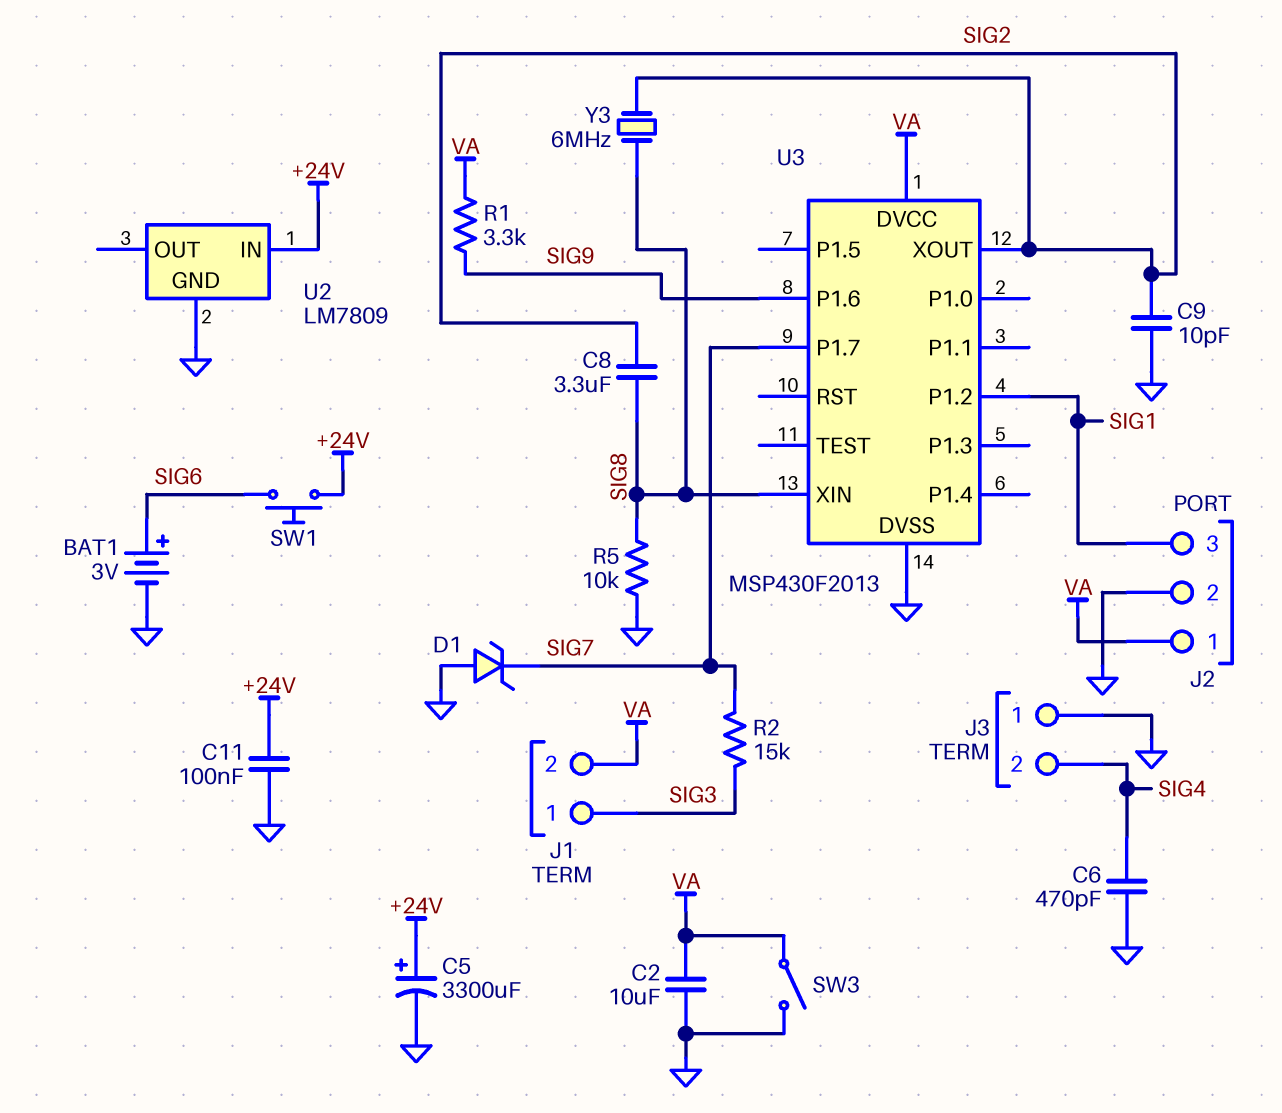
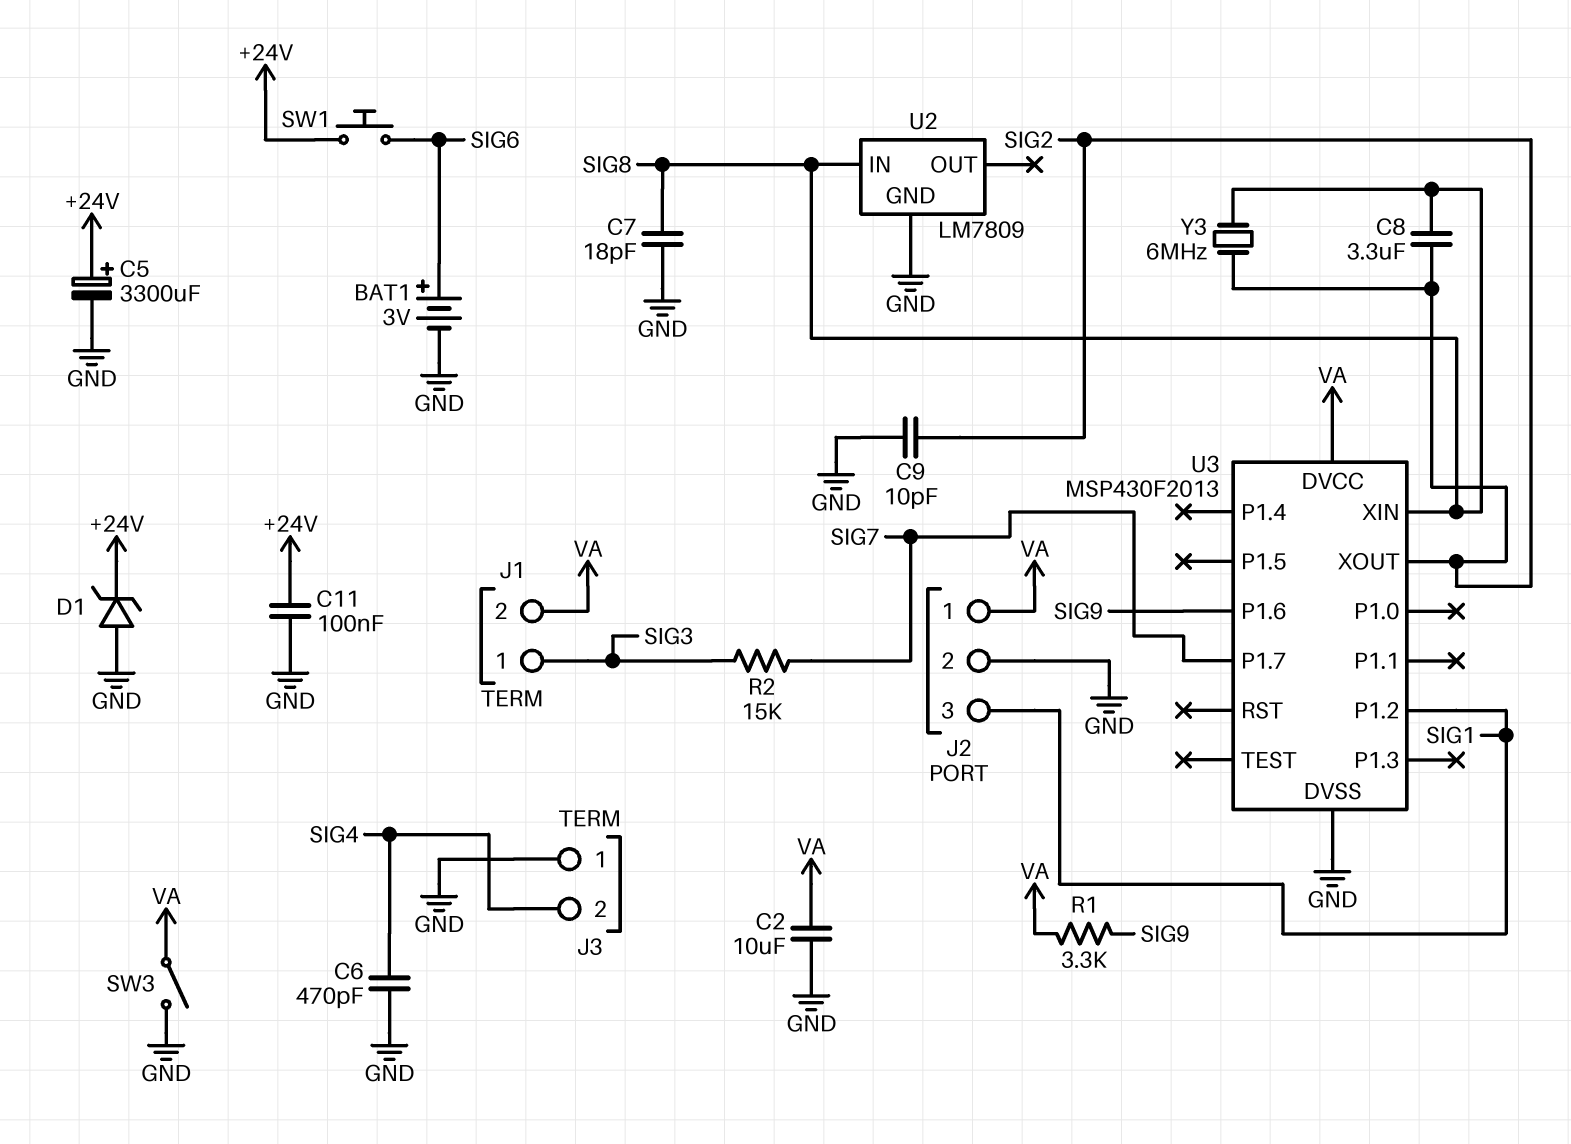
C7: none -> 18pF (GND, SIG8)
D1: zener (A GND, K SIG7) -> zener (A GND, K +24V)
R5: 10k (GND, SIG8) -> none
U2 pin IN: +24V -> SIG8

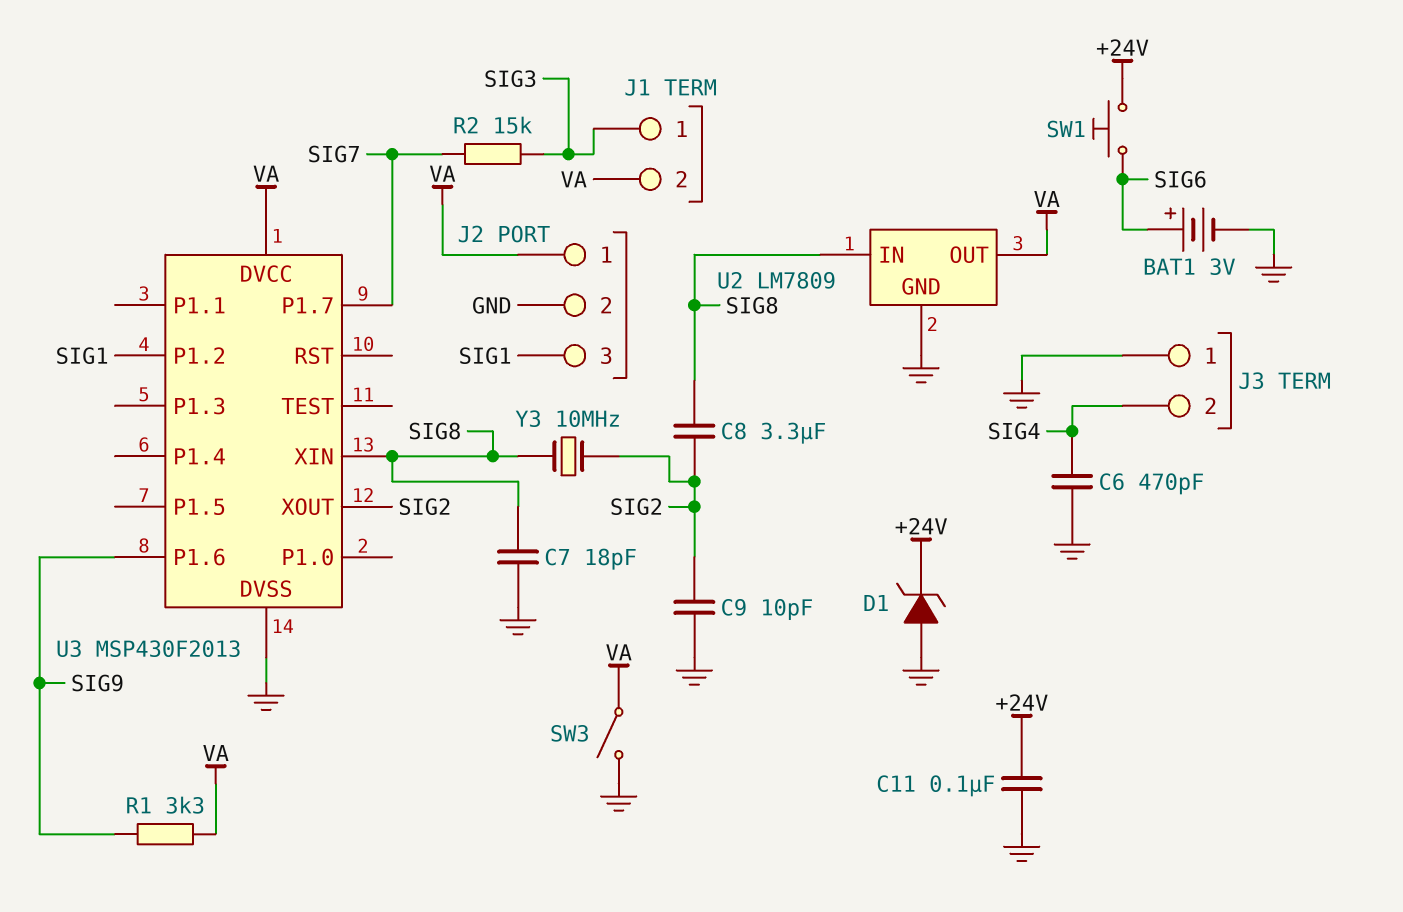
C2: 10uF (GND, VA) -> none
C5: 3300uF (plus +24V, minus GND) -> none
U2 pin OUT: none -> VA
Y3: 6MHz (SIG2, SIG8) -> 10MHz (SIG2, SIG8)

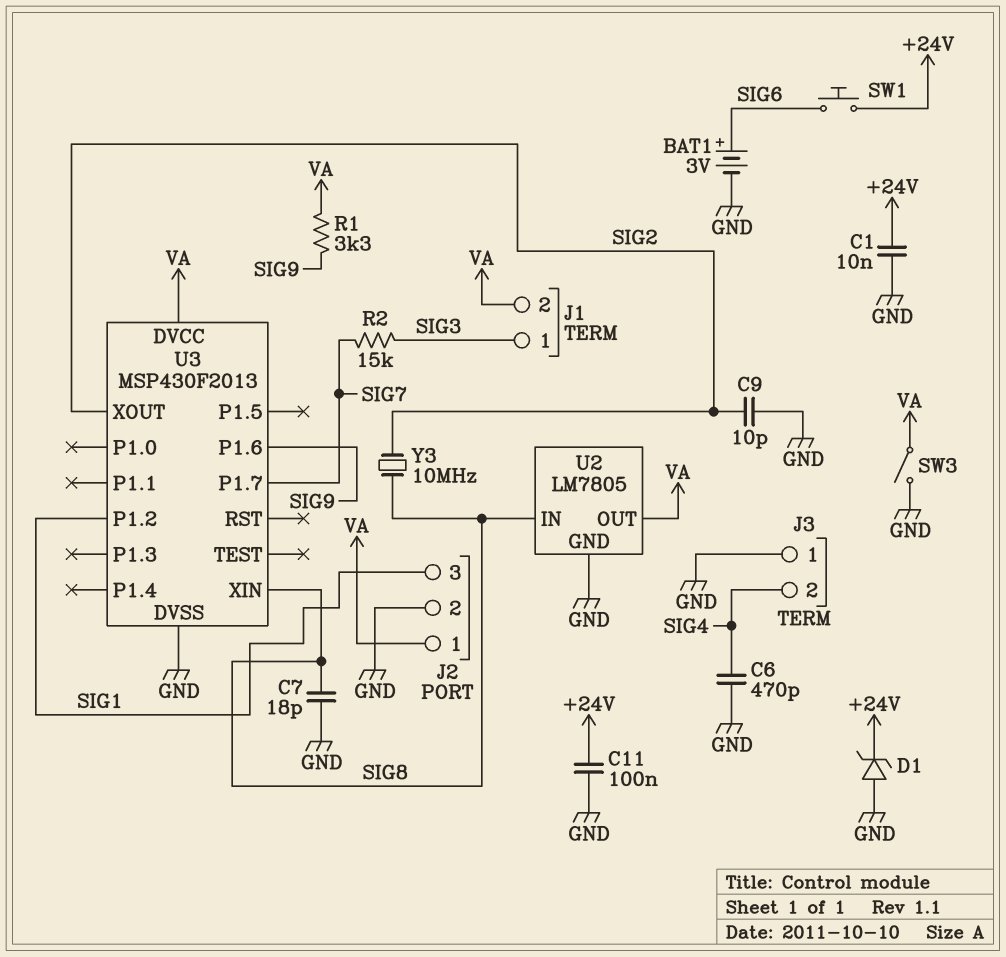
C1: none -> 10nF (+24V, GND)
C8: 3.3uF (SIG2, SIG8) -> none
U2: LM7809 -> LM7805

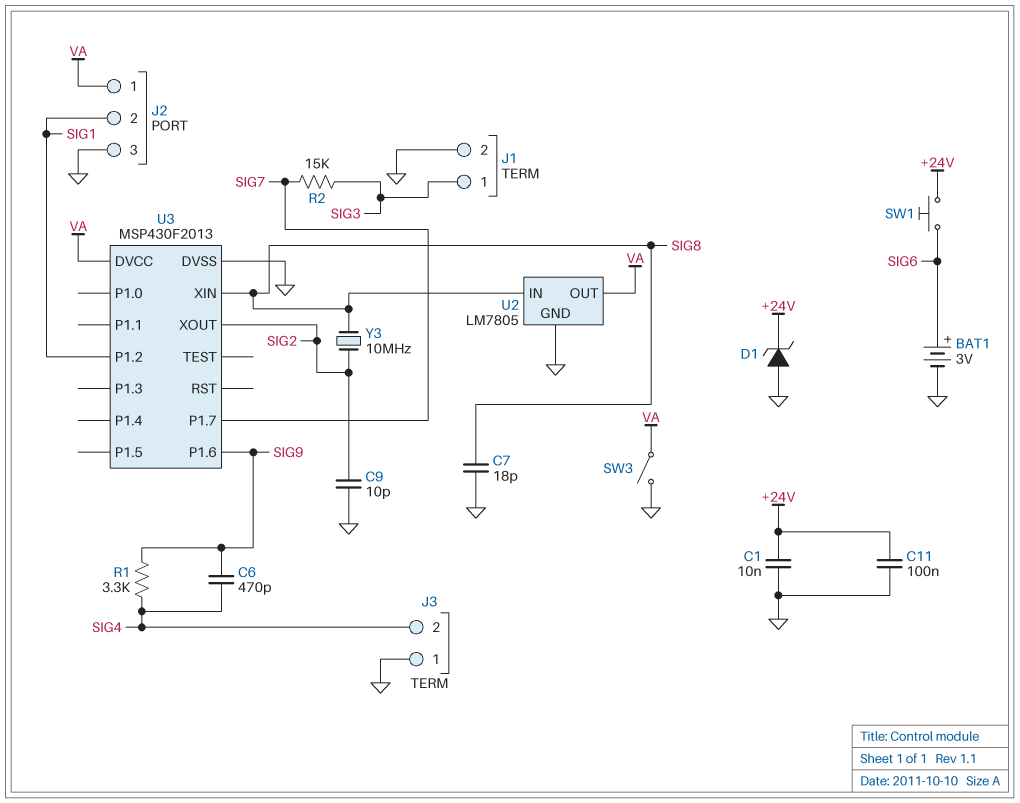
C6: 470pF (GND, SIG4) -> 470pF (SIG4, SIG9)
J1 pin 2: VA -> GND
J2 pin 2: GND -> SIG1
J2 pin 3: SIG1 -> GND
R1: 3.3k (SIG9, VA) -> 3.3k (SIG4, SIG9)

